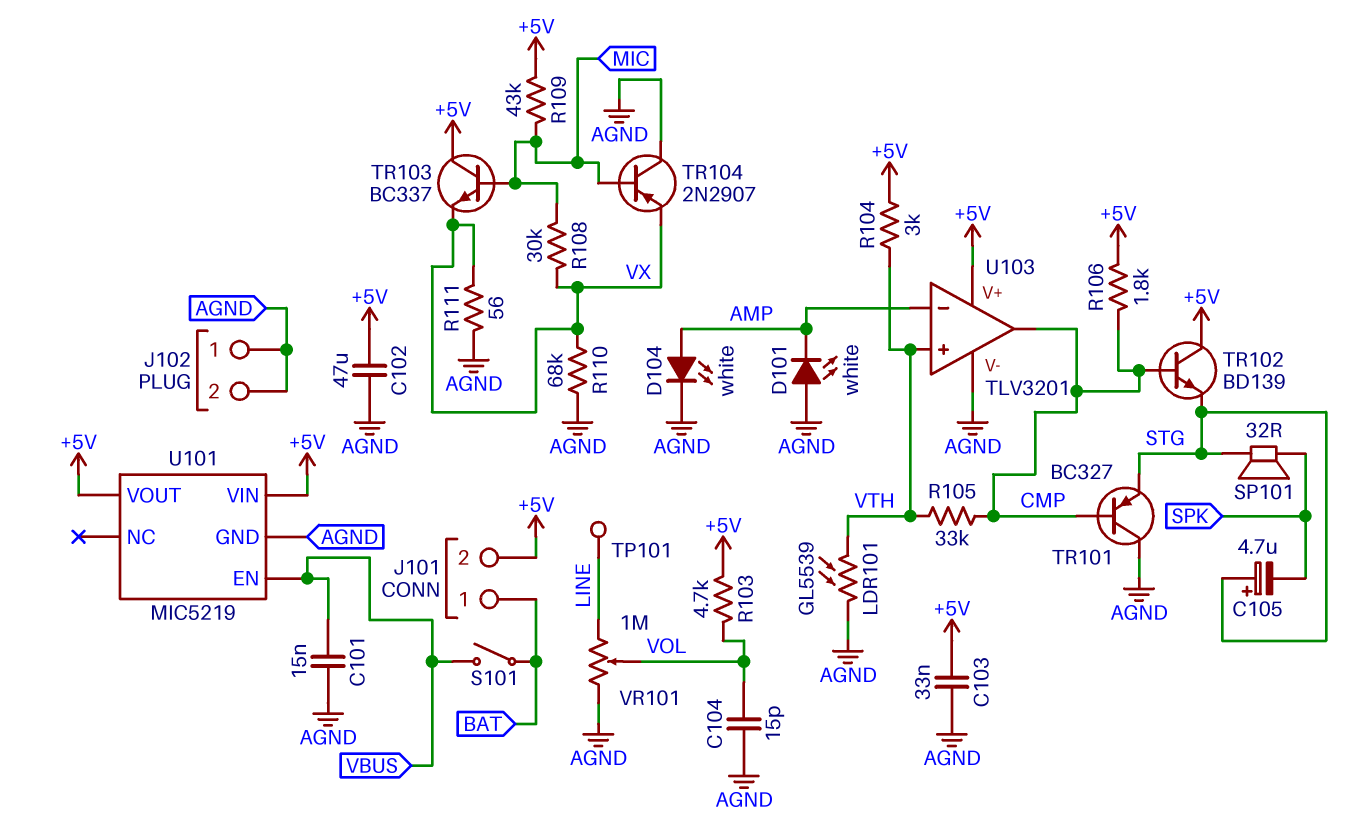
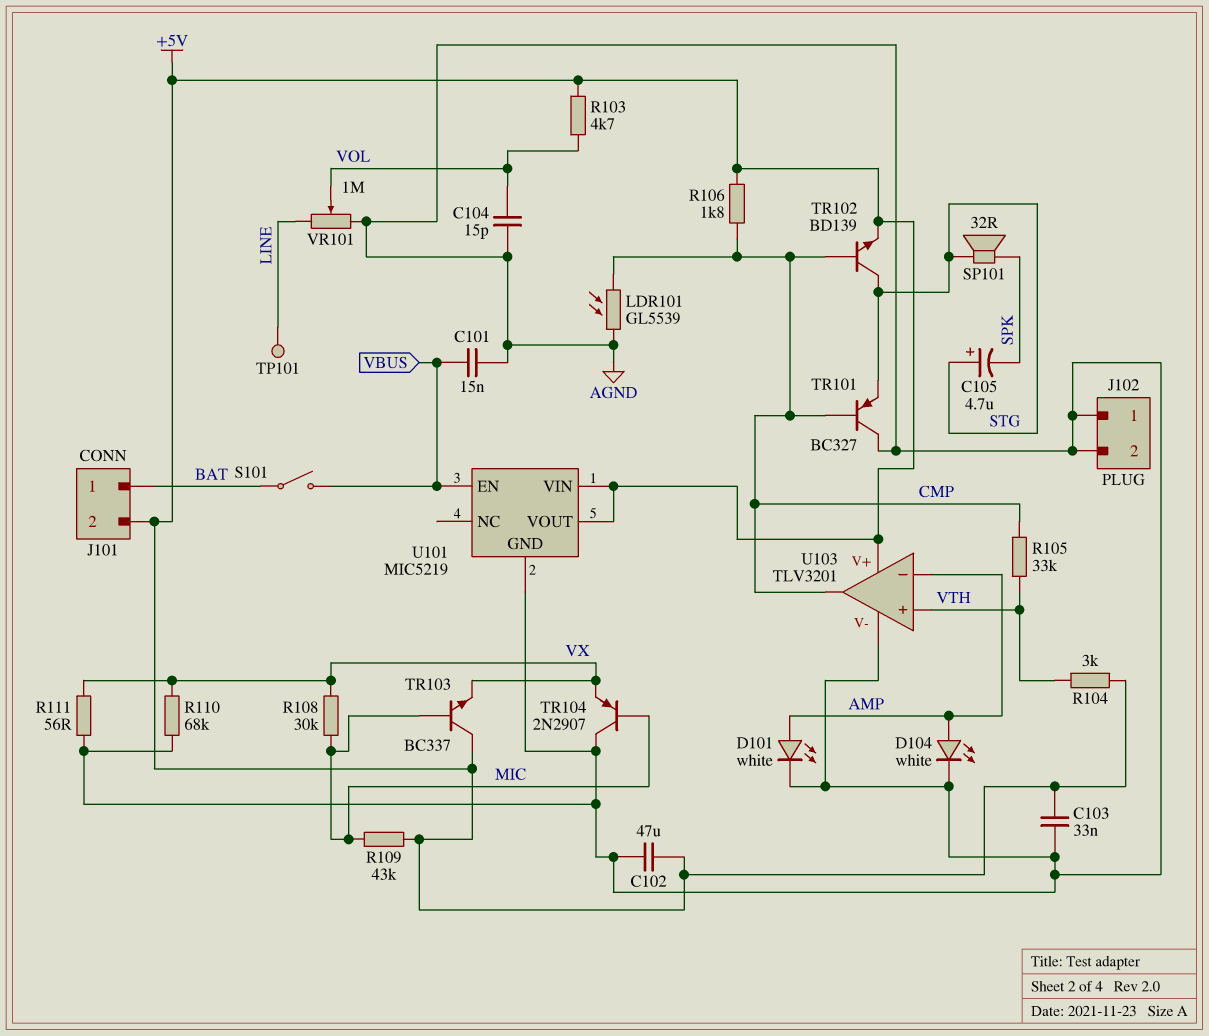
D101: LED white (A AGND, K AMP) -> LED white (A AMP, K AGND)
LDR101: GL5539 (AGND, VTH) -> GL5539 (AGND, CMP)
TR102: NPN BD139 (B CMP, C +5V, E STG) -> NPN BD139 (B CMP, C STG, E +5V)

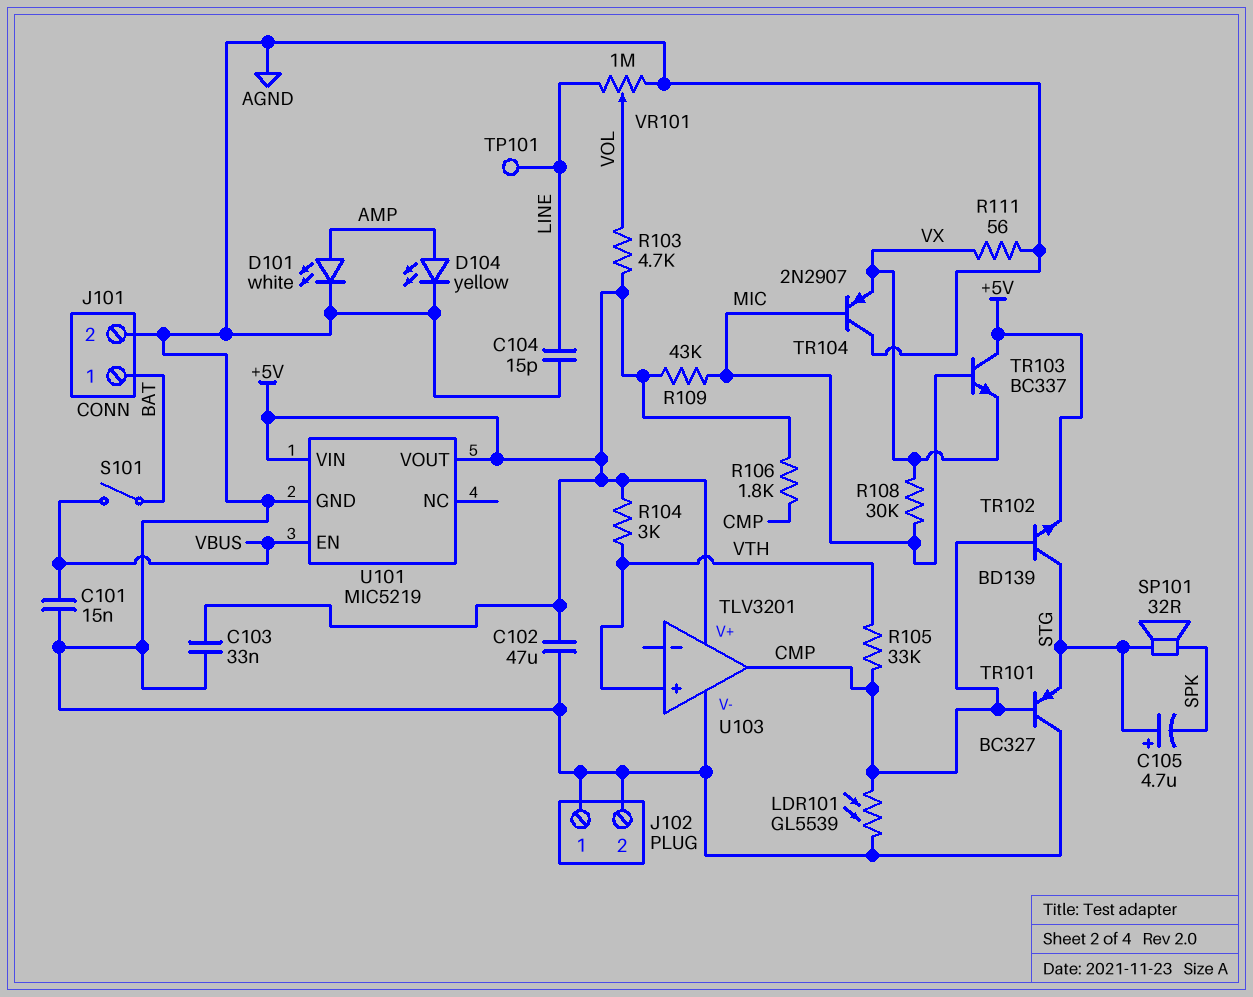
C104: 15pF (AGND, VOL) -> 15pF (AGND, LINE)
D104: LED white (A AMP, K AGND) -> LED yellow (A AMP, K AGND)
J101 pin 2: +5V -> AGND
R110: 68k (AGND, VX) -> none
U103 pin in-: AMP -> none

